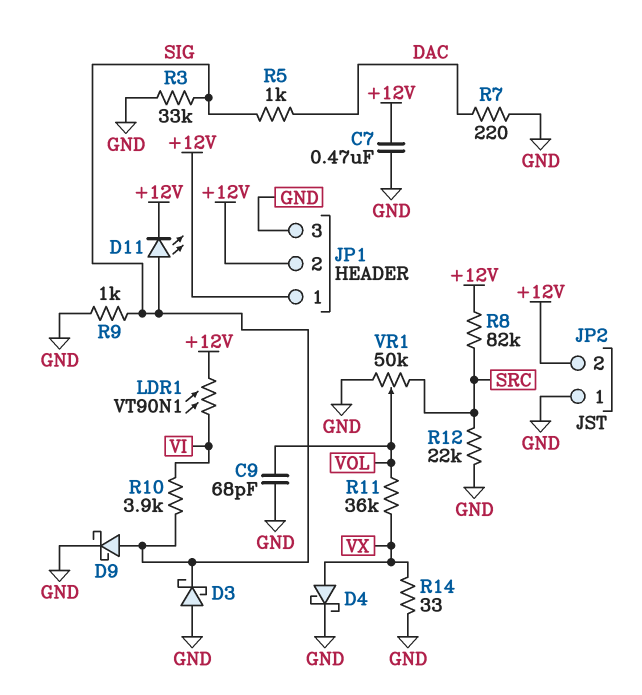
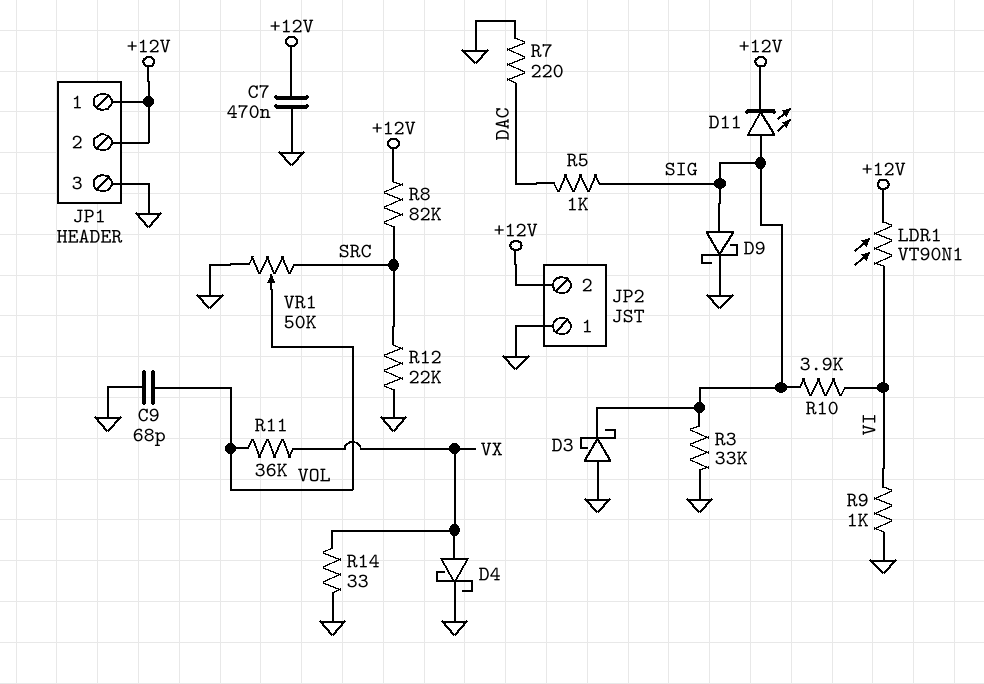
R9: 1k (GND, SIG) -> 1k (GND, VI)

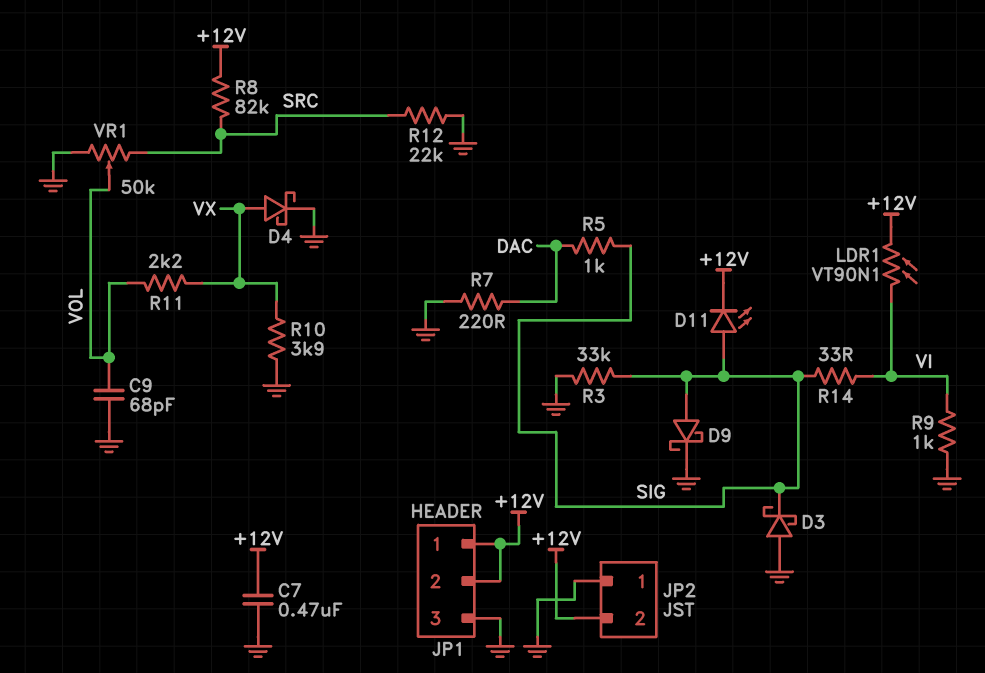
R10: 3.9k (SIG, VI) -> 3.9k (GND, VX)
R11: 36k (VOL, VX) -> 2.2k (VOL, VX)
R14: 33 (GND, VX) -> 33 (SIG, VI)

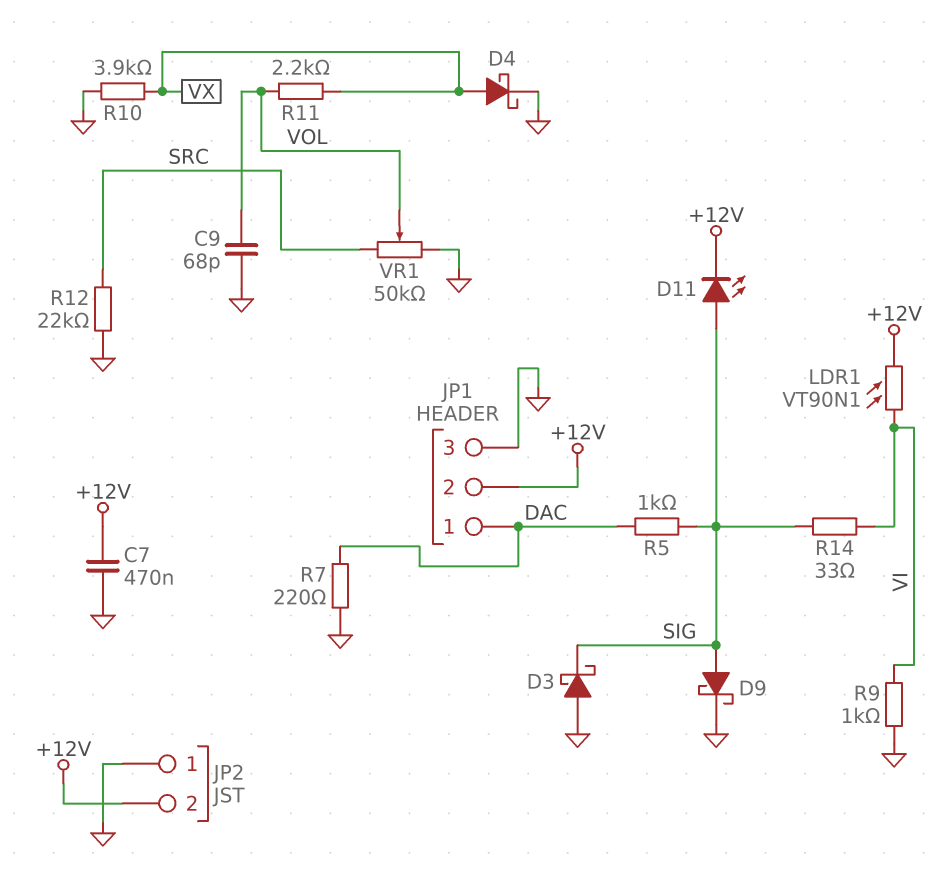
JP1 pin 1: +12V -> DAC
R3: 33k (GND, SIG) -> none
R8: 82k (+12V, SRC) -> none

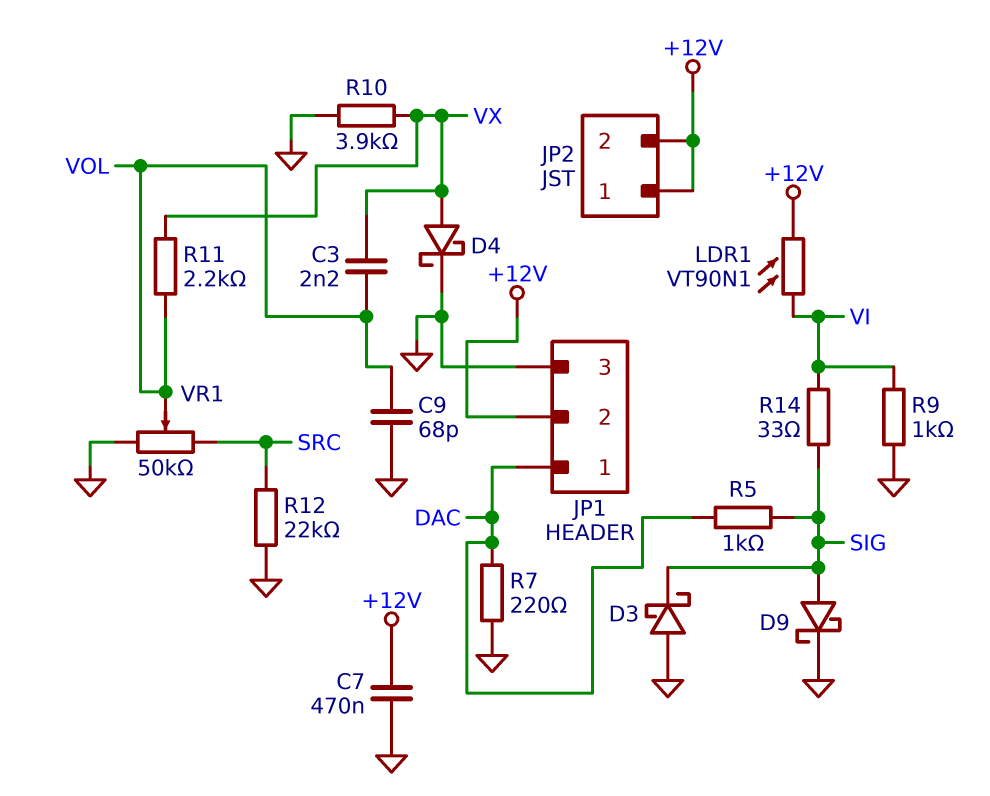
C3: none -> 2.2nF (VOL, VX)
D11: LED (A SIG, K +12V) -> none
JP2 pin 1: GND -> +12V

